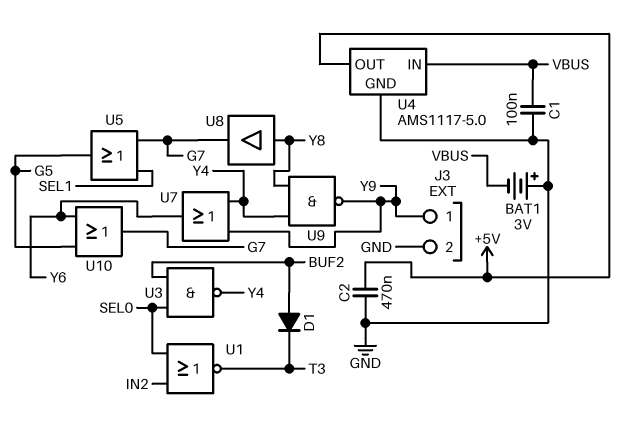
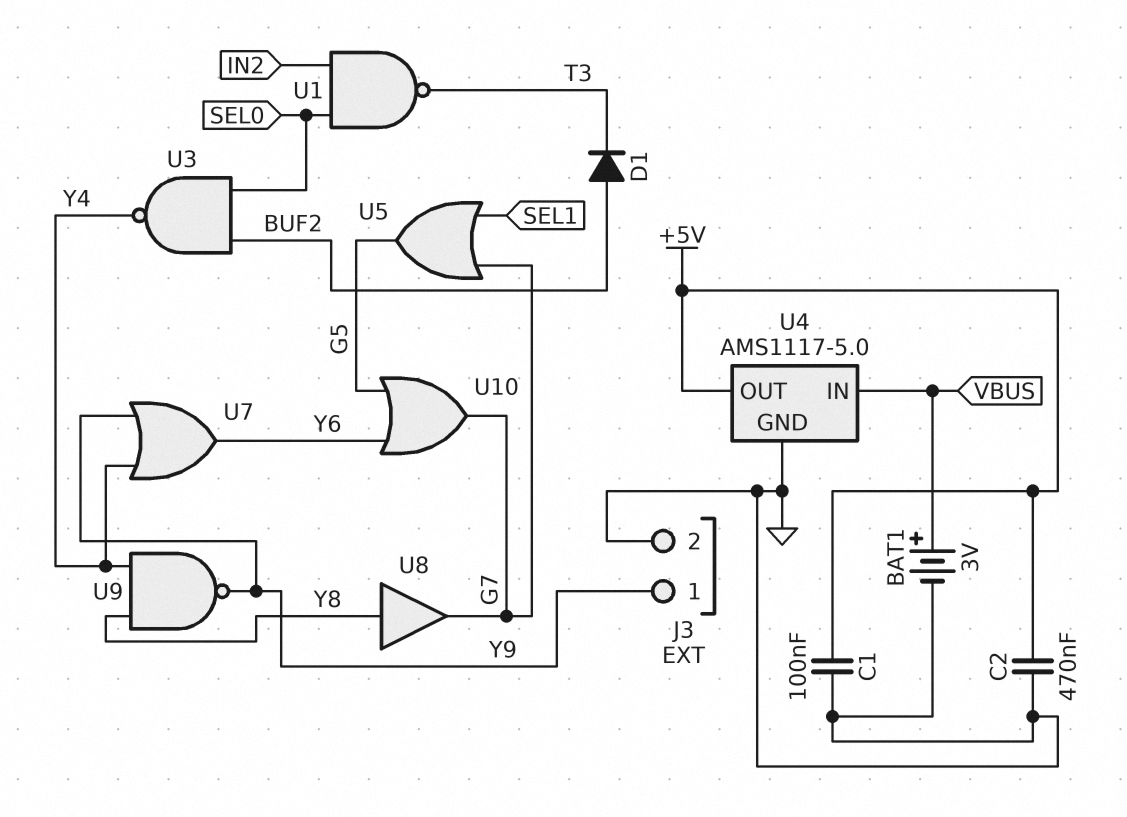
BAT1: 3V (plus GND, minus VBUS) -> 3V (plus VBUS, minus GND)
C1: 100nF (GND, VBUS) -> 100nF (+5V, GND)
U1: NOR (in IN2, in SEL0, out T3) -> NAND (in IN2, in SEL0, out T3)

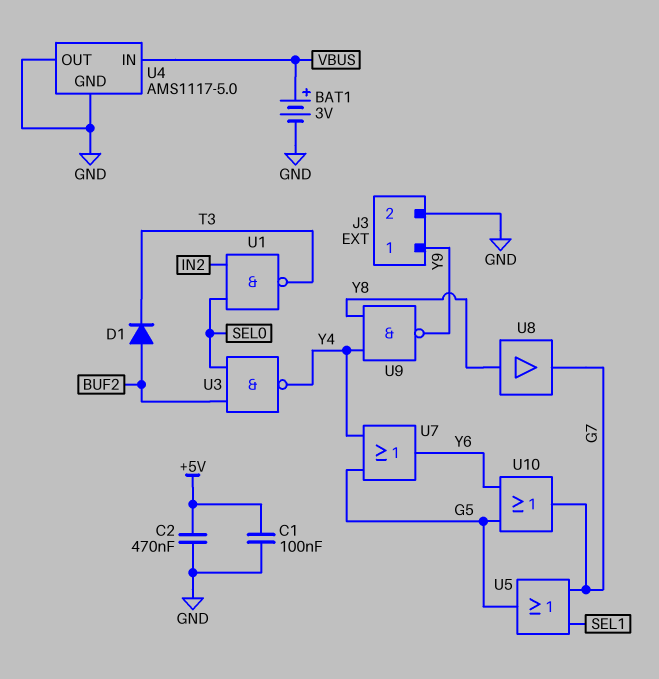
U4 pin OUT: +5V -> GND
U7: OR (in Y4, in Y9, out Y6) -> OR (in G5, in Y4, out Y6)

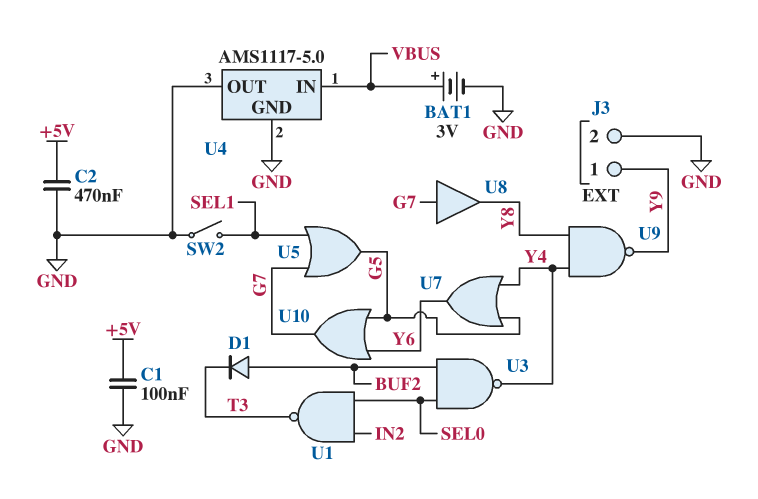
SW2: none -> switch (GND, SEL1)
U8: buffer (in Y8, out G7) -> buffer (in G7, out Y8)

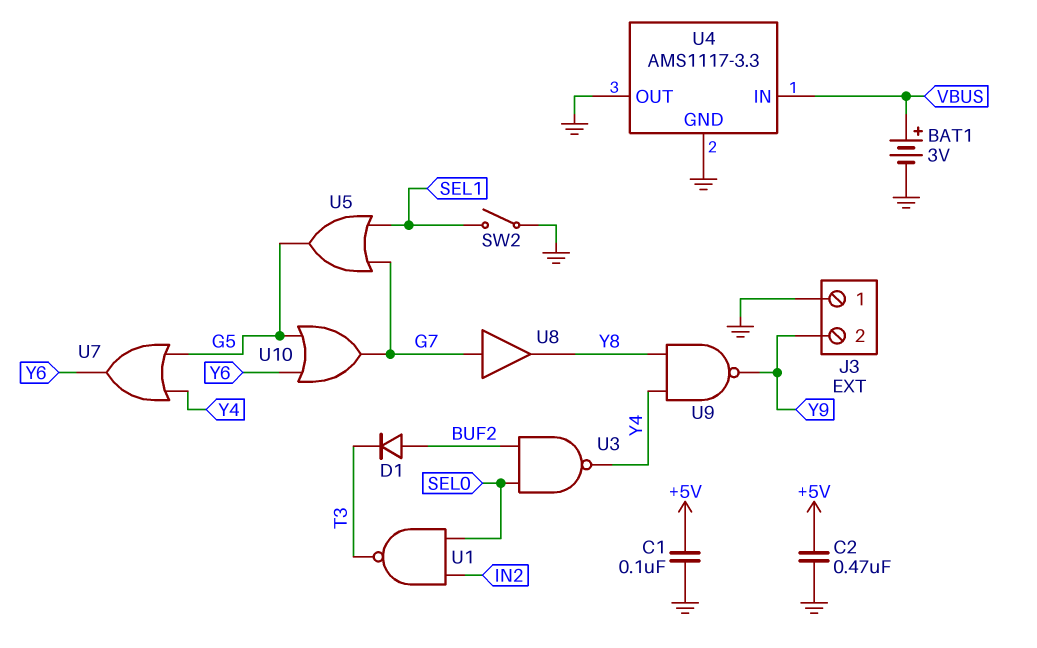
J3 pin 1: Y9 -> GND
J3 pin 2: GND -> Y9
U4: AMS1117-5.0 -> AMS1117-3.3

